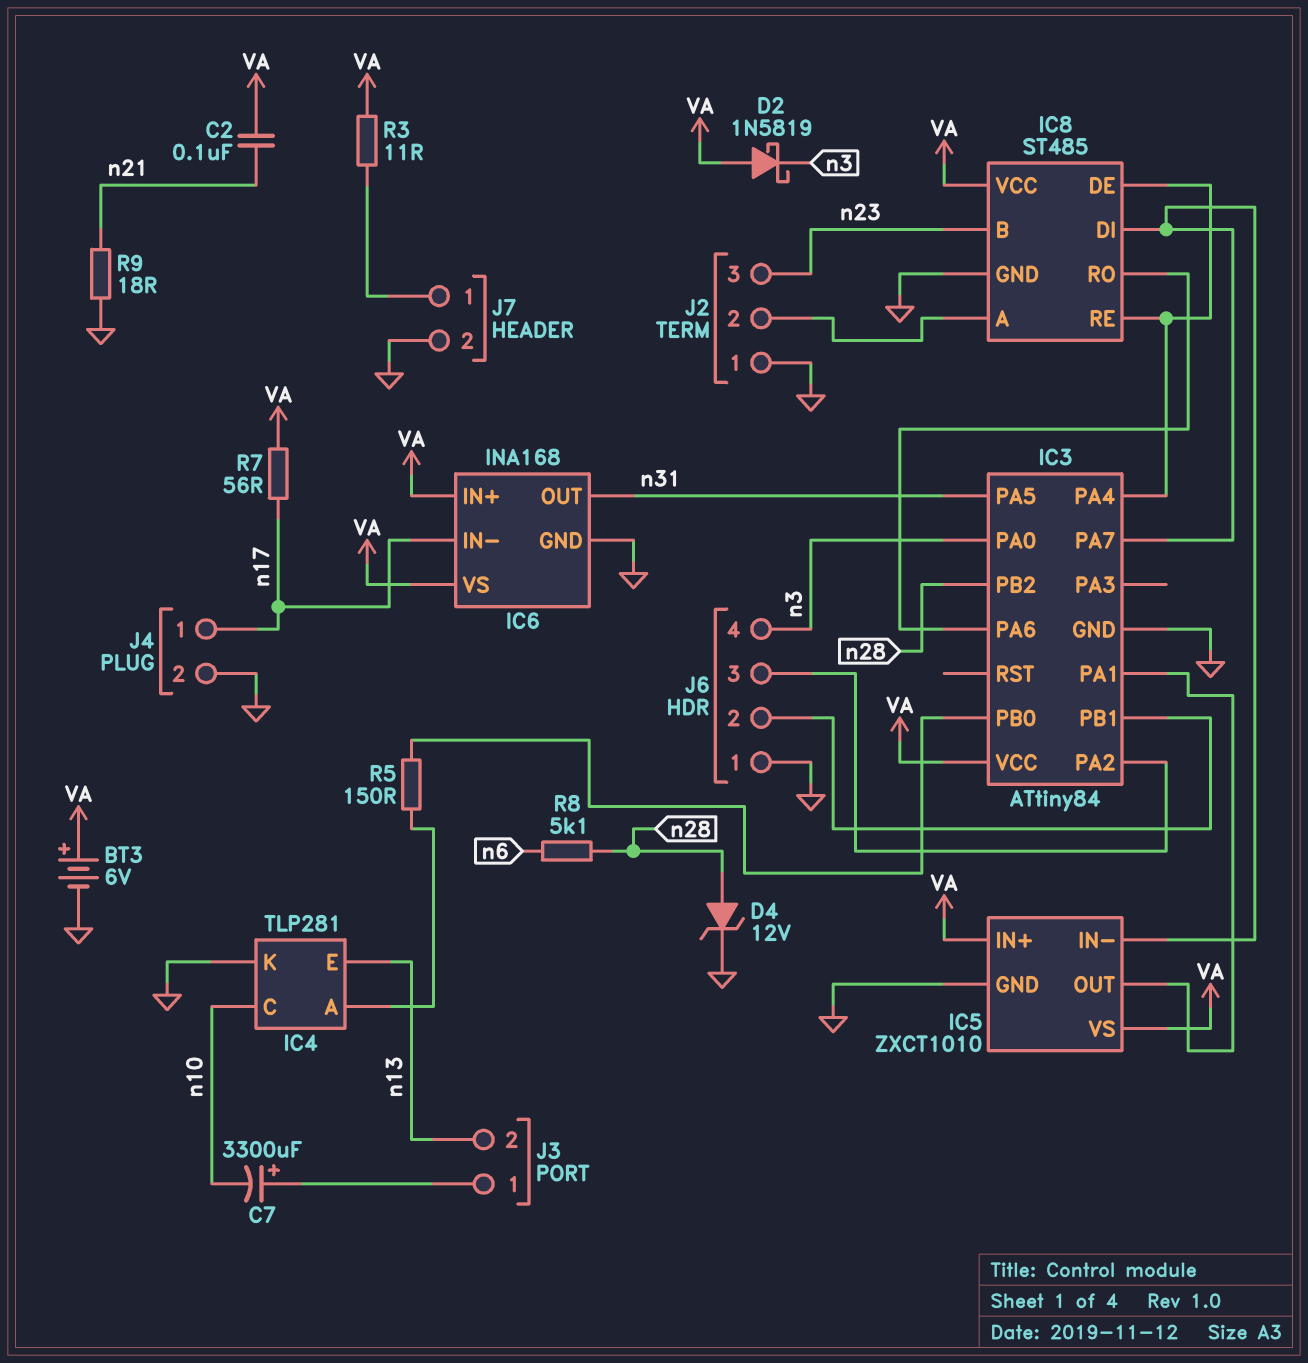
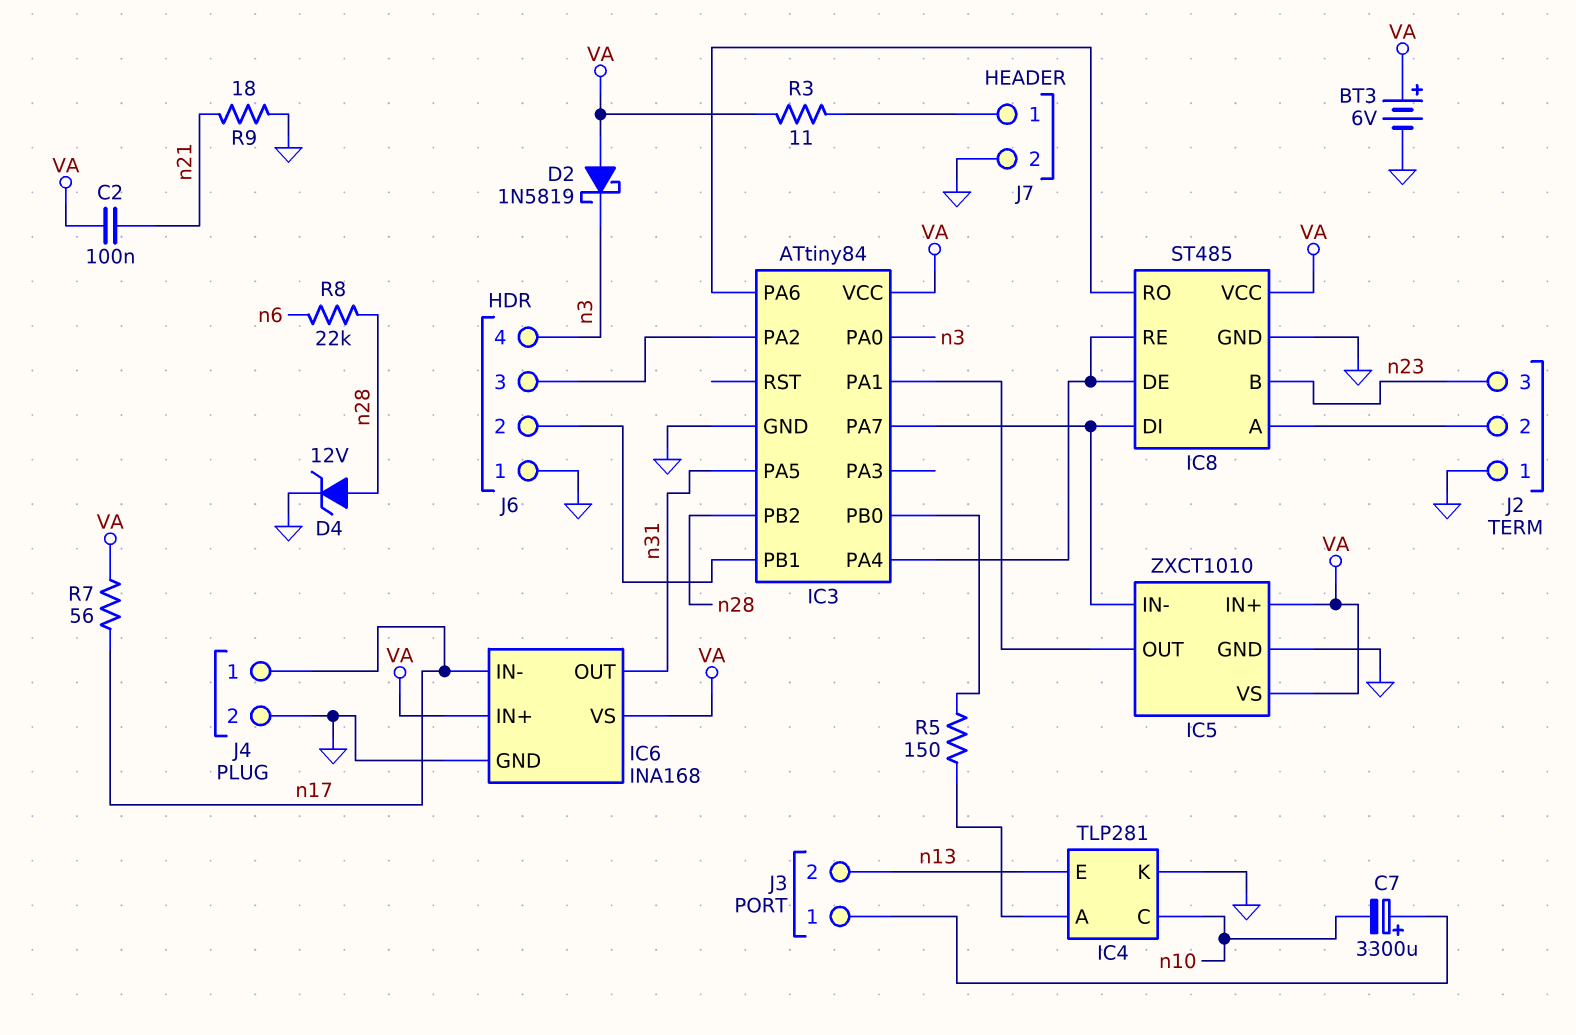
R8: 5.1k (n6, n28) -> 22k (n6, n28)

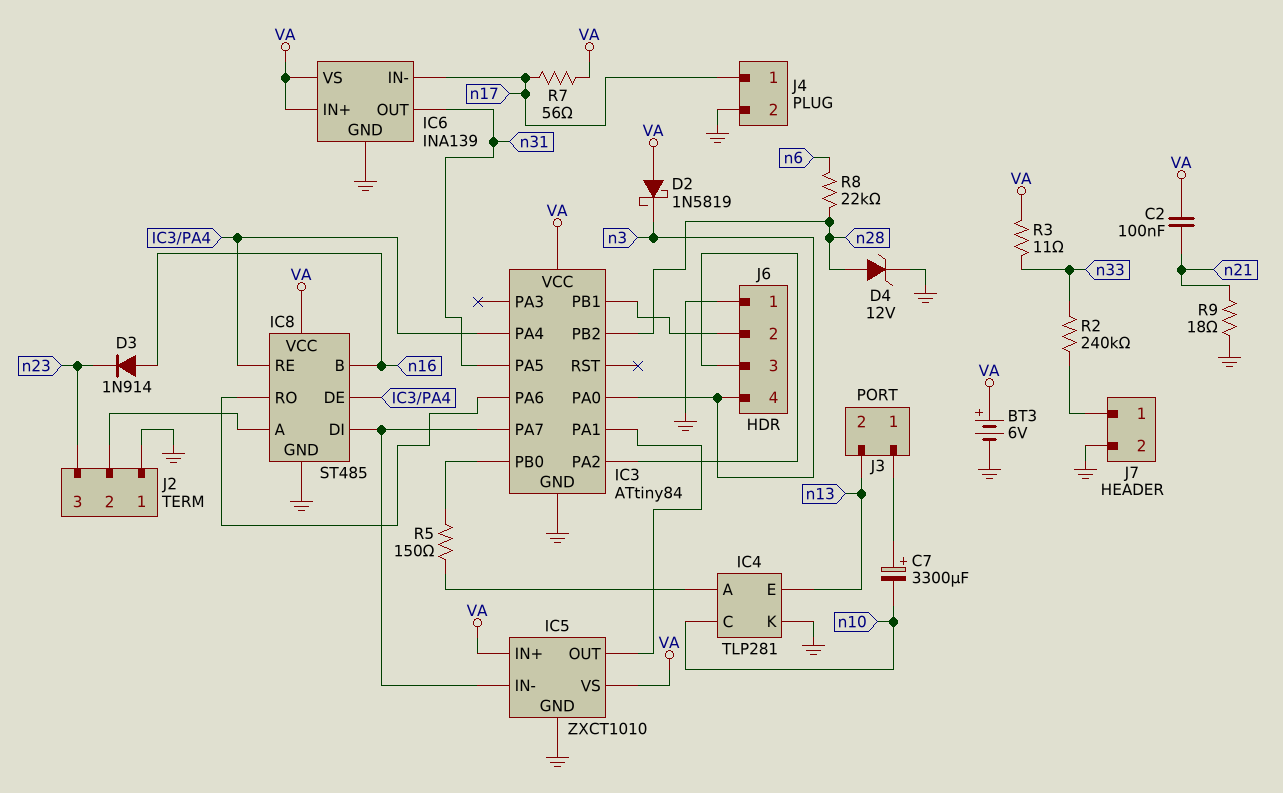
D3: none -> diode 1N914 (A n16, K n23)
IC6: INA168 -> INA139
IC8 pin B: n23 -> n16
R2: none -> 240k (J7/1, n33)
R3: 11 (J7/1, VA) -> 11 (VA, n33)

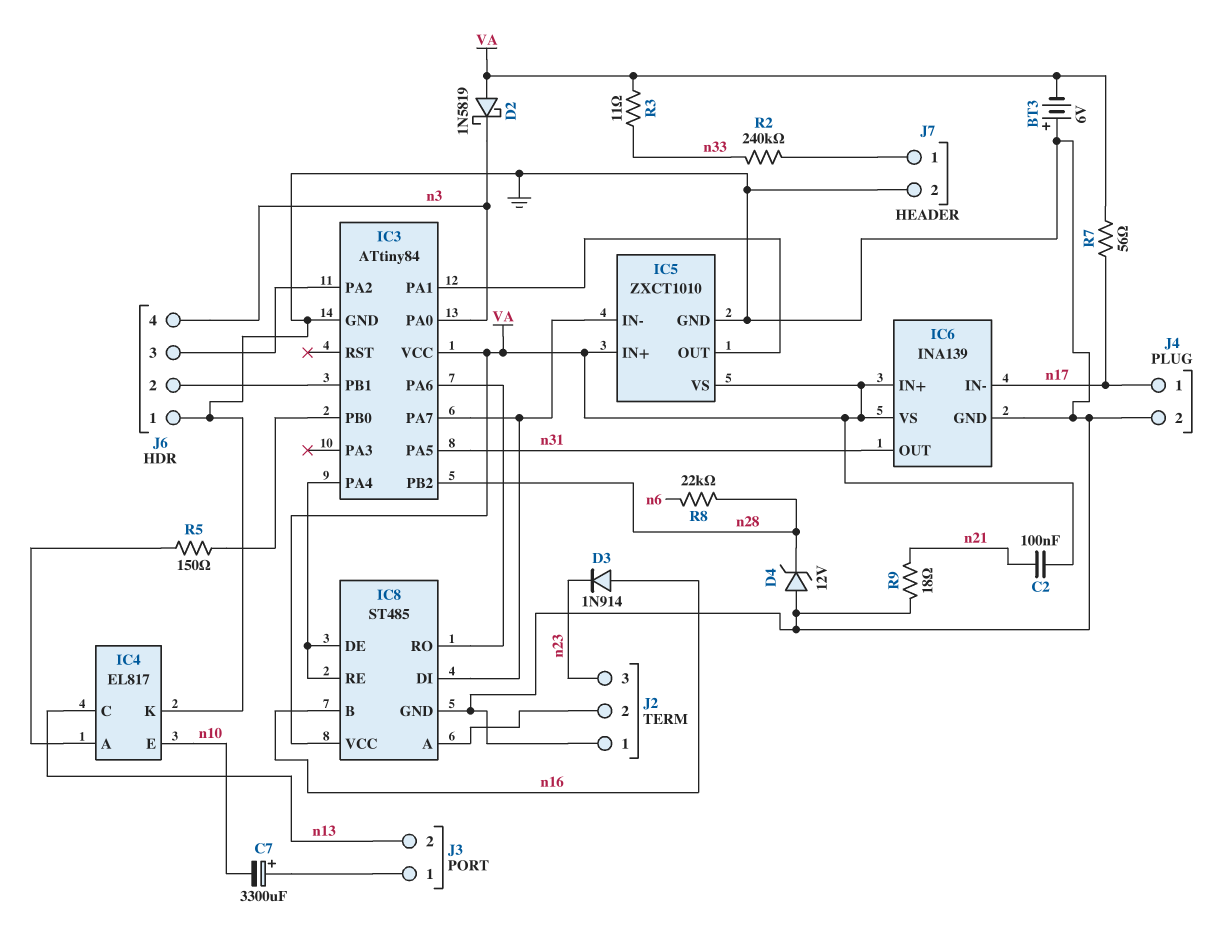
BT3: 6V (plus VA, minus GND) -> 6V (plus GND, minus VA)
D4: zener 12V (A n28, K GND) -> zener 12V (A GND, K n28)
IC4: TLP281 -> EL817
IC4 pin C: n10 -> n13
IC4 pin E: n13 -> n10

